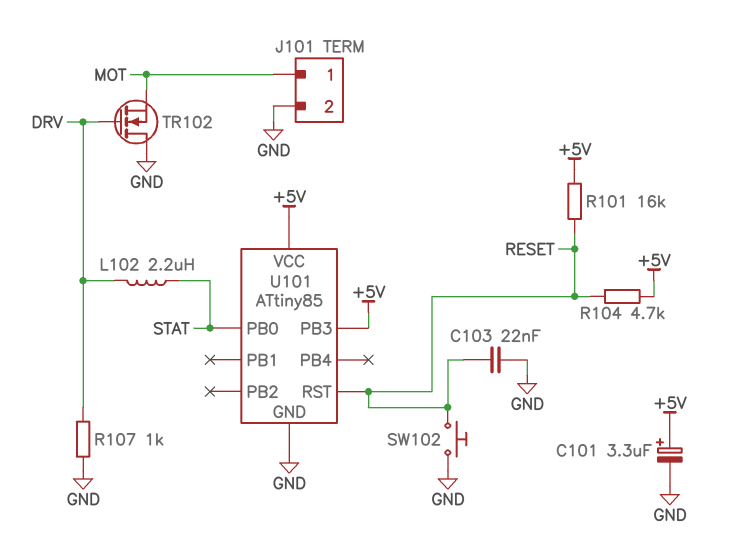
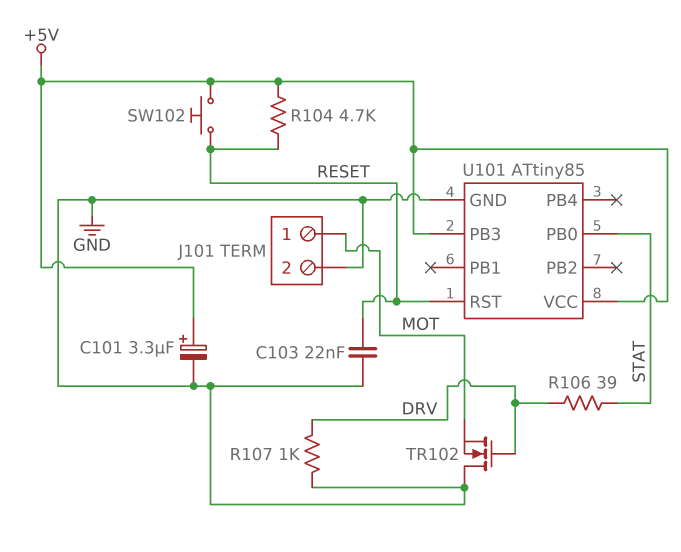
L102: 2.2uH (DRV, STAT) -> none
R101: 16k (+5V, RESET) -> none
R106: none -> 39 (DRV, STAT)
SW102: button (GND, RESET) -> button (+5V, RESET)

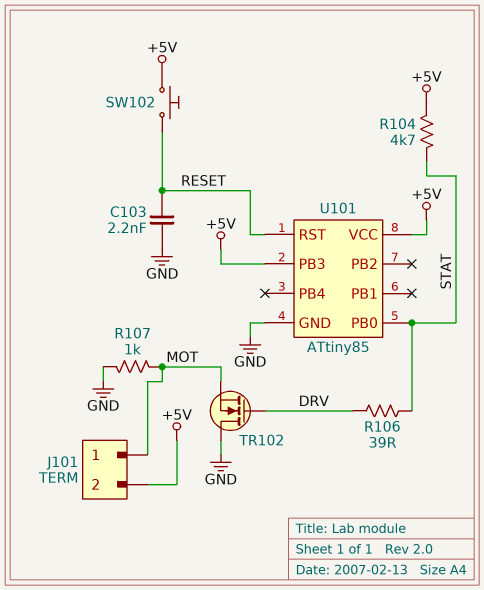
C101: 3.3uF (plus +5V, minus GND) -> none
C103: 22nF (GND, RESET) -> 2.2nF (GND, RESET)
J101 pin 2: GND -> +5V
R104: 4.7k (+5V, RESET) -> 4.7k (+5V, STAT)
R107: 1k (DRV, GND) -> 1k (GND, MOT)

